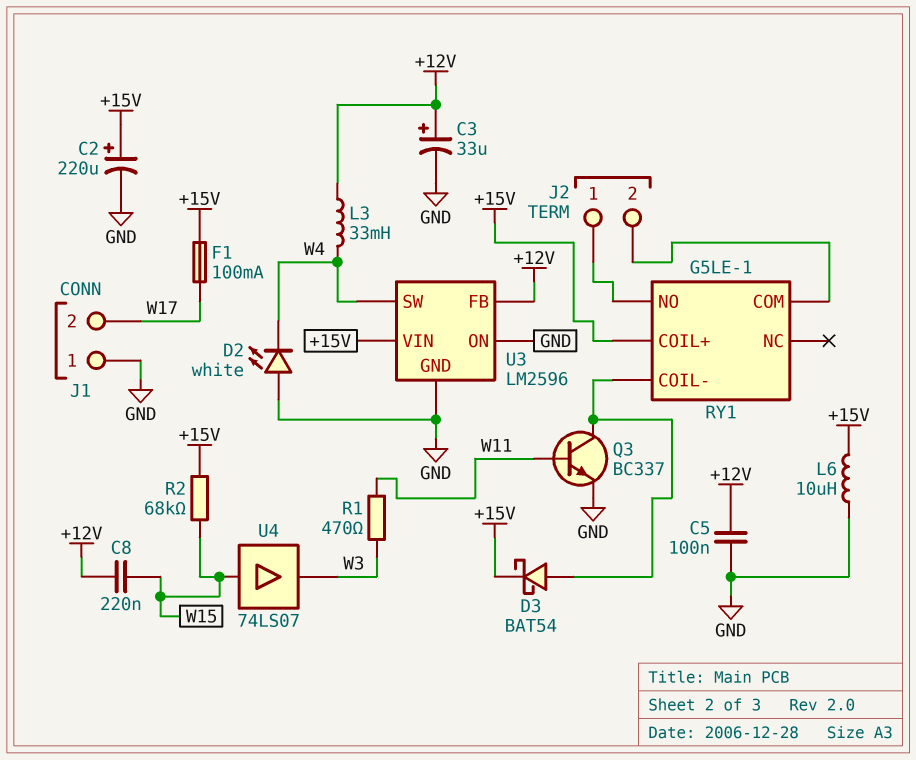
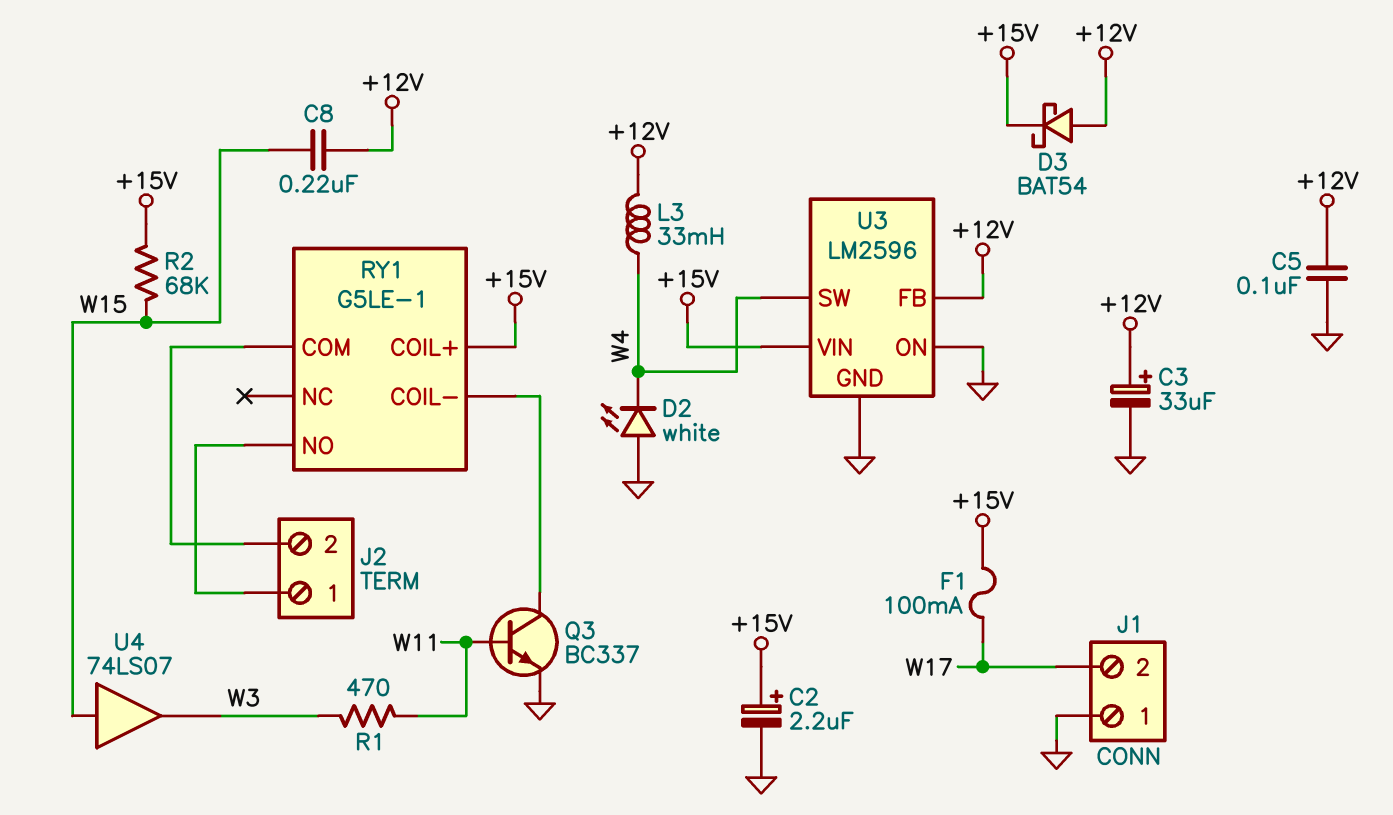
C2: 220uF (plus +15V, minus GND) -> 2.2uF (plus +15V, minus GND)
D3: schottky BAT54 (A RY1/COIL-, K +15V) -> schottky BAT54 (A +12V, K +15V)
L6: 10uH (+15V, GND) -> none

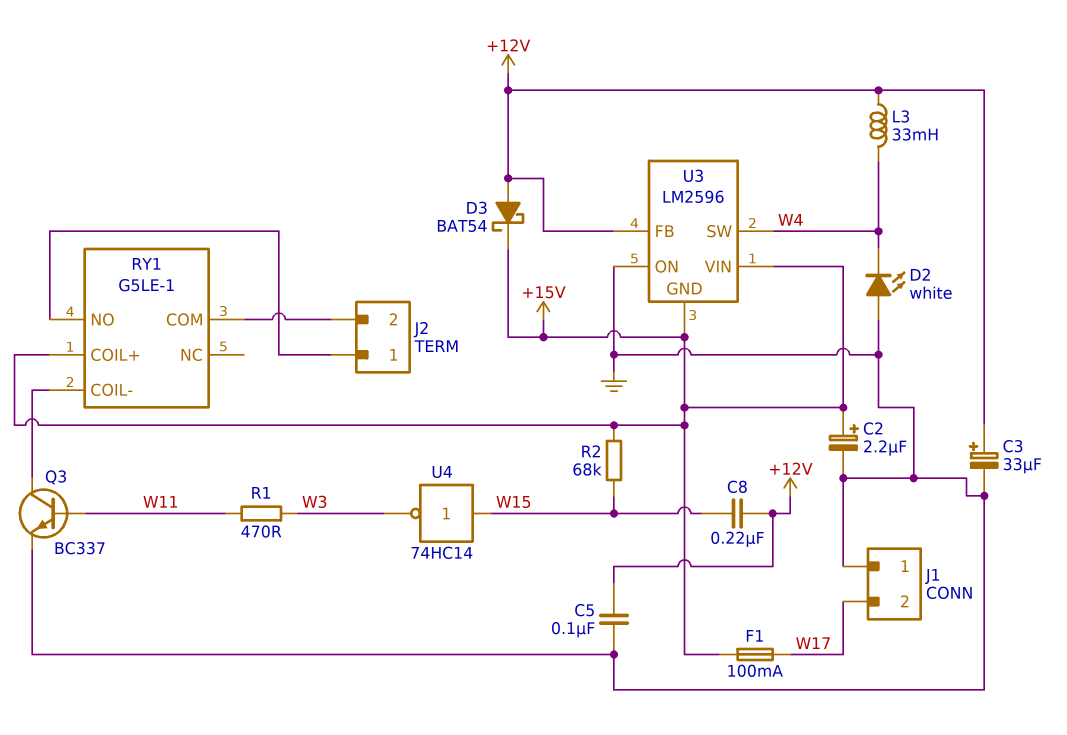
U3 pin GND: GND -> +15V
U4: buffer 74LS07 (in W15, out W3) -> NOT 74HC14 (in W15, out W3)

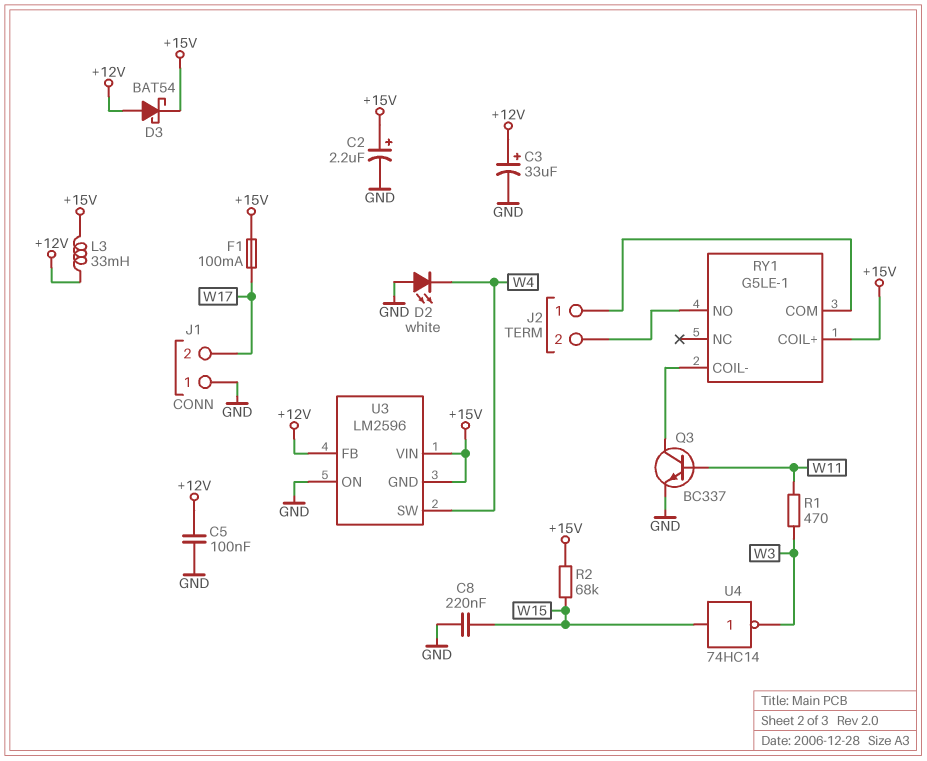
C8: 220nF (+12V, W15) -> 220nF (GND, W15)
L3: 33mH (+12V, W4) -> 33mH (+12V, +15V)
RY1 pin COM: J2/2 -> J2/1
RY1 pin NO: J2/1 -> J2/2

